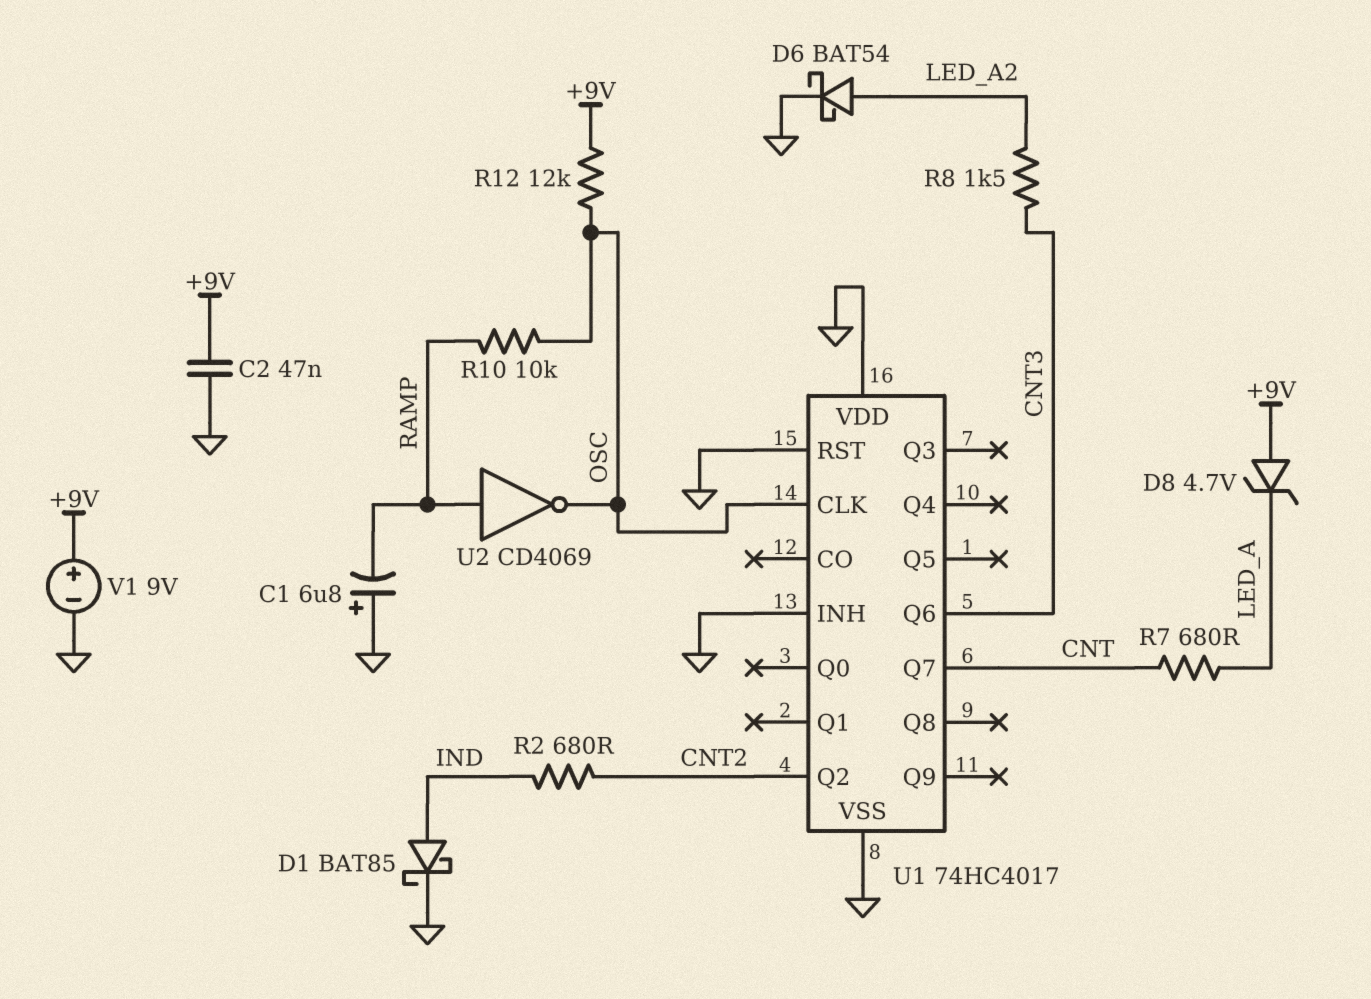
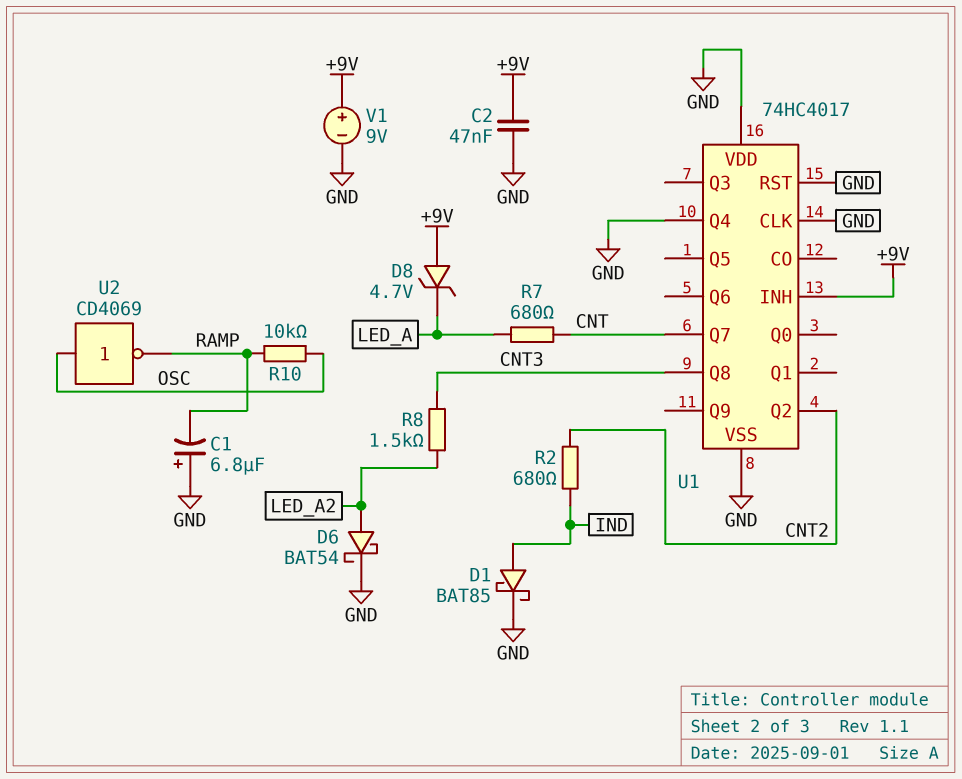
R12: 12k (+9V, OSC) -> none
U1 pin CLK: OSC -> GND
U1 pin INH: GND -> +9V
U1 pin Q4: none -> GND
U1 pin Q6: CNT3 -> none
U1 pin Q8: none -> CNT3
U2: NOT CD4069 (in RAMP, out OSC) -> NOT CD4069 (in OSC, out RAMP)

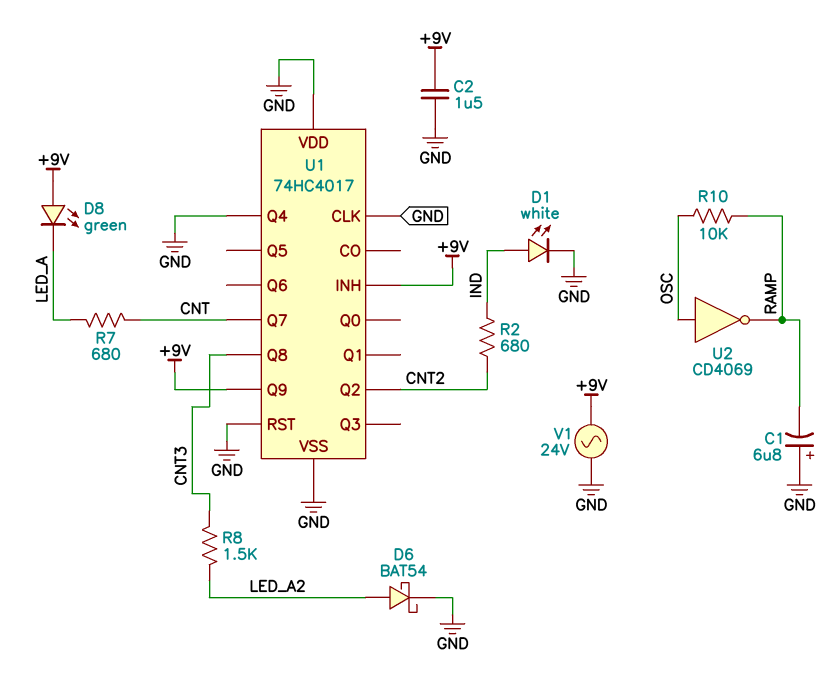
C2: 47nF (+9V, GND) -> 1.5uF (+9V, GND)
D1: schottky BAT85 (A IND, K GND) -> LED white (A IND, K GND)
D8: zener 4.7V (A +9V, K LED_A) -> LED green (A +9V, K LED_A)
U1 pin Q9: none -> +9V
V1: 9V (plus +9V, minus GND) -> AC 24V (+9V, GND)

